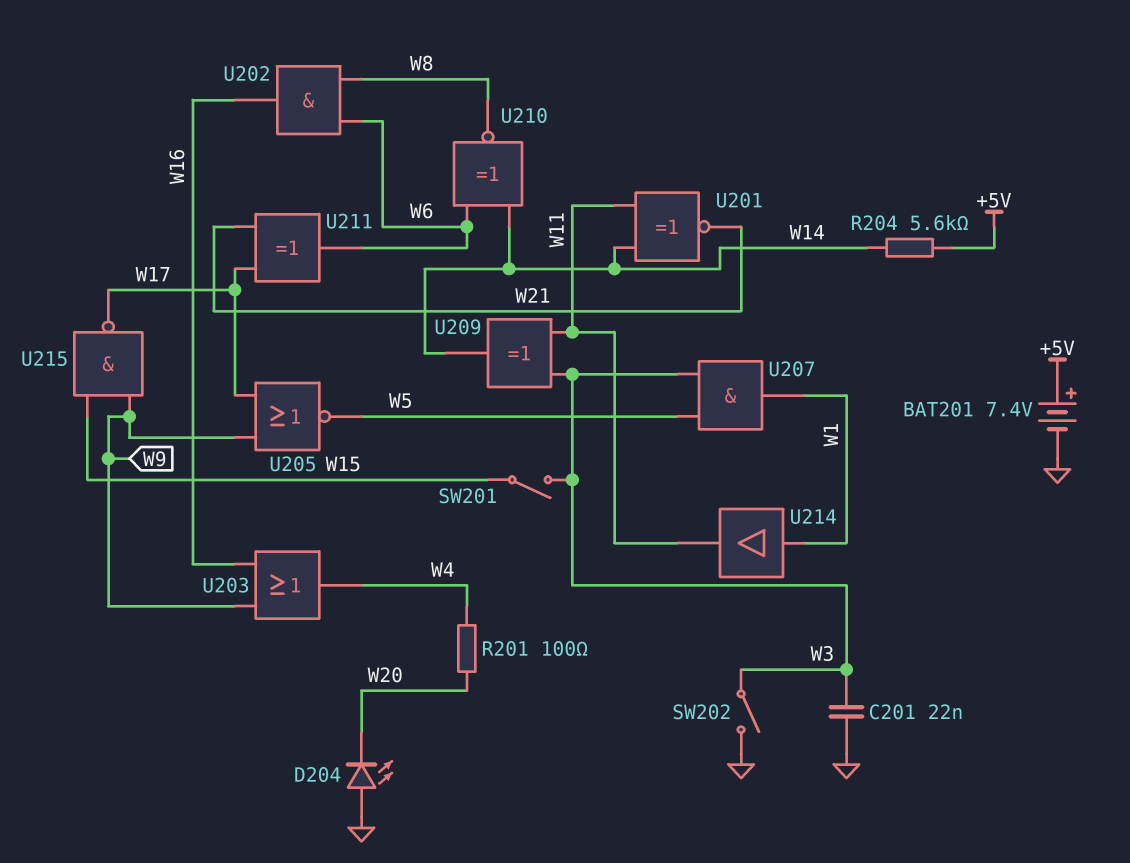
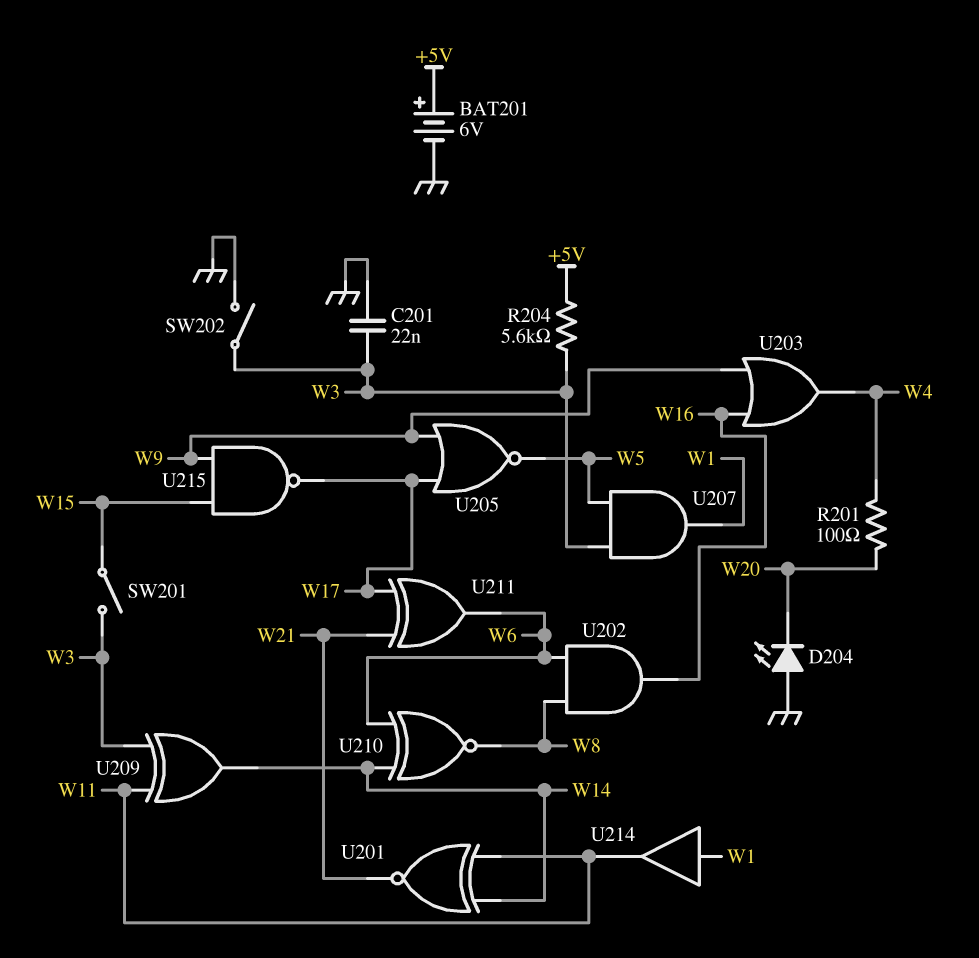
BAT201: 7.4V (plus +5V, minus GND) -> 6V (plus +5V, minus GND)
R204: 5.6k (+5V, W14) -> 5.6k (+5V, W3)

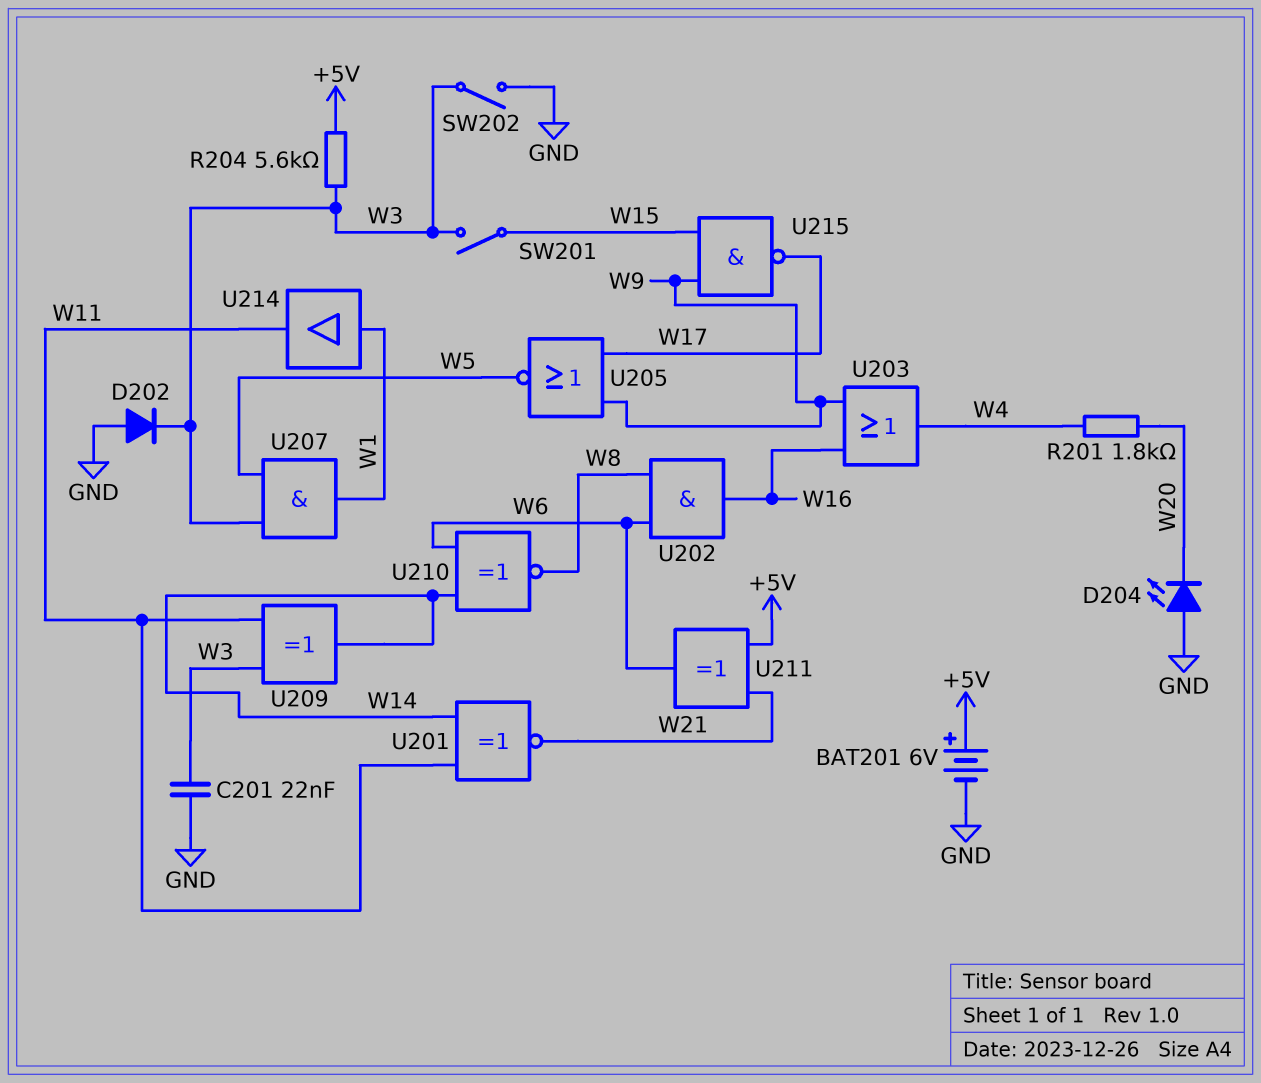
D202: none -> diode (A GND, K W3)
R201: 100 (W4, W20) -> 1.8k (W4, W20)
U211: XOR (in W17, in W21, out W6) -> XOR (in +5V, in W21, out W6)

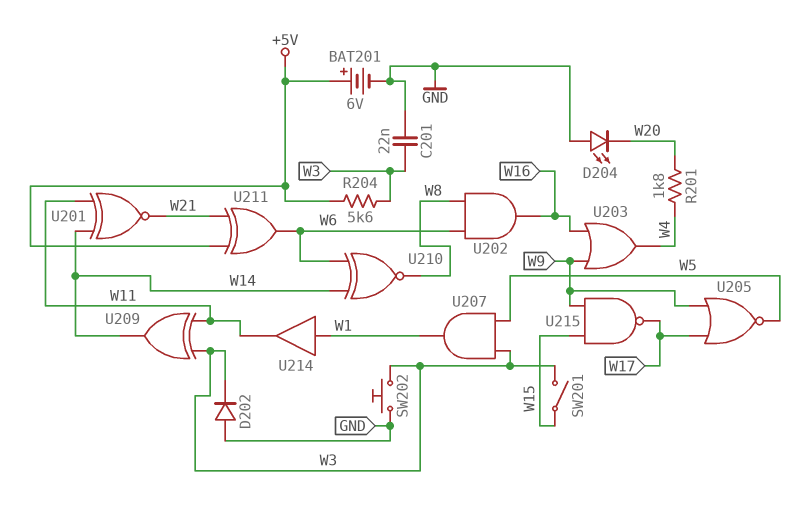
SW202: switch (GND, W3) -> button (GND, W3)

